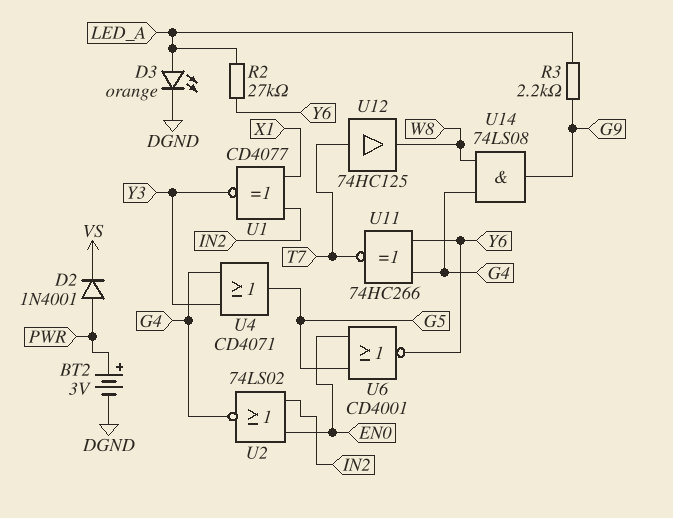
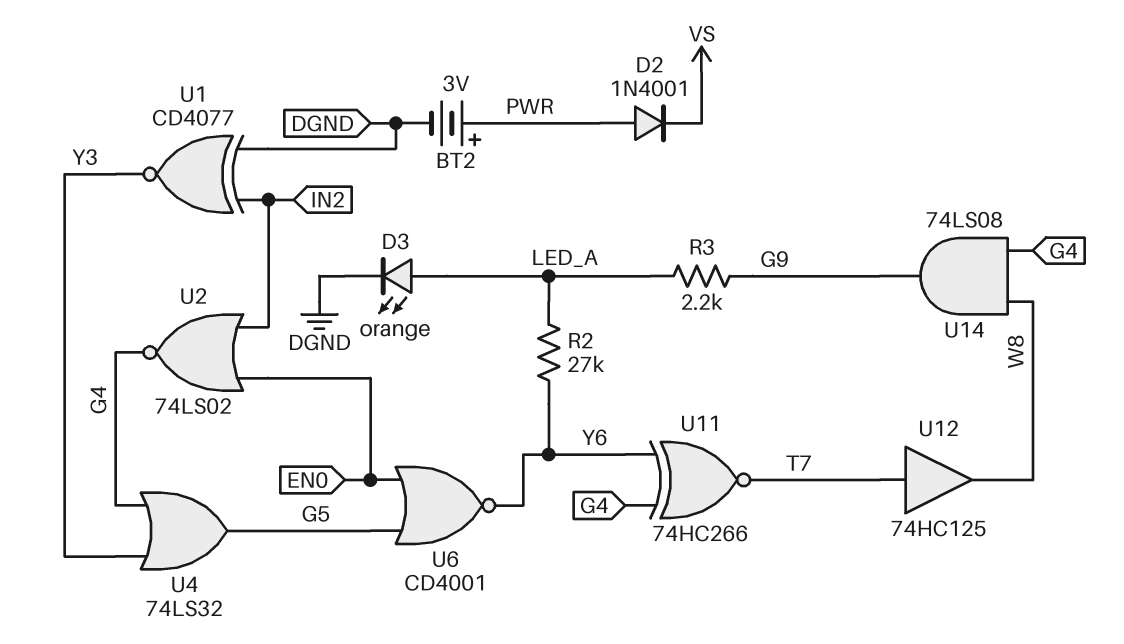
U1: XNOR CD4077 (in IN2, in X1, out Y3) -> XNOR CD4077 (in DGND, in IN2, out Y3)
U4: OR CD4071 (in G4, in Y3, out G5) -> OR 74LS32 (in G4, in Y3, out G5)

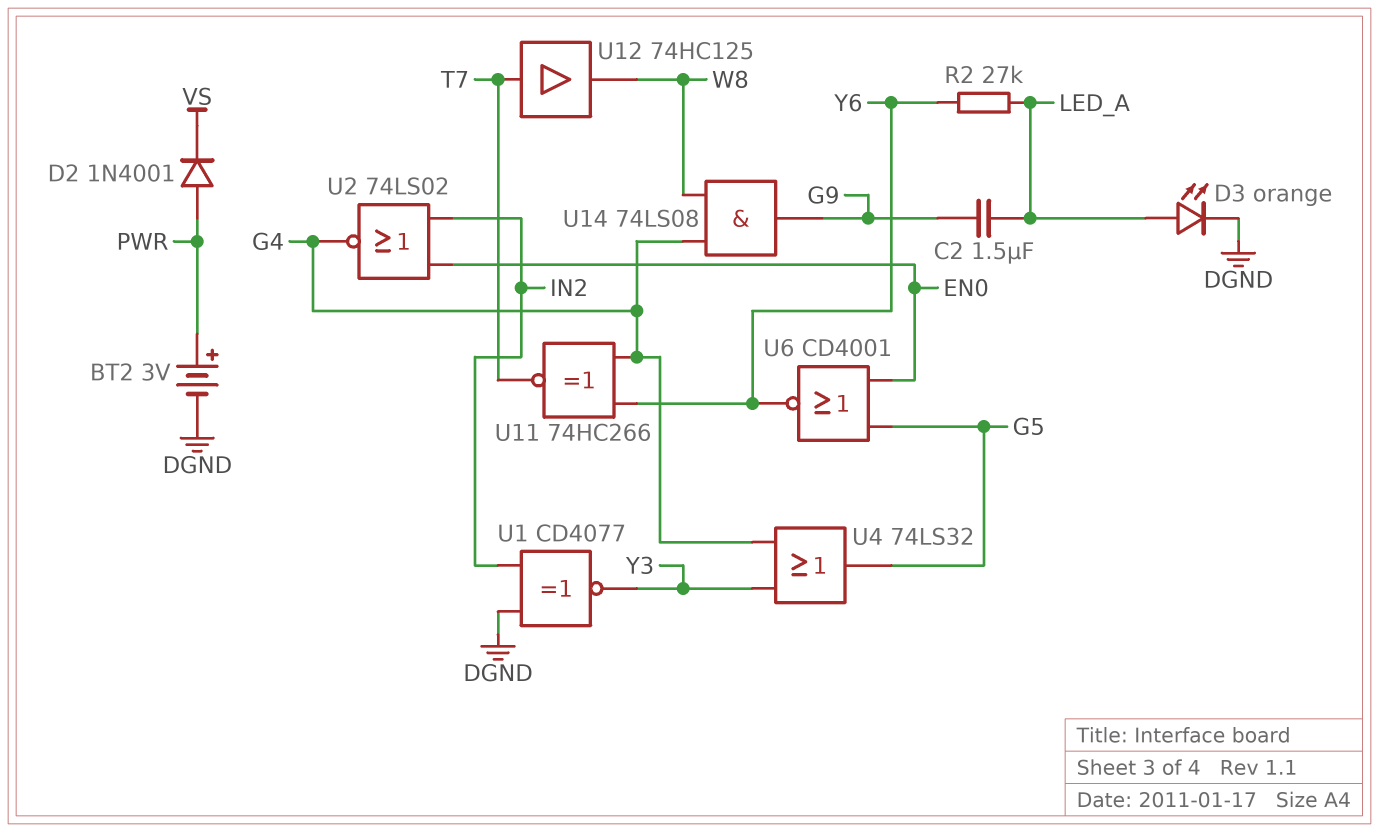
C2: none -> 1.5uF (G9, LED_A)
R3: 2.2k (G9, LED_A) -> none

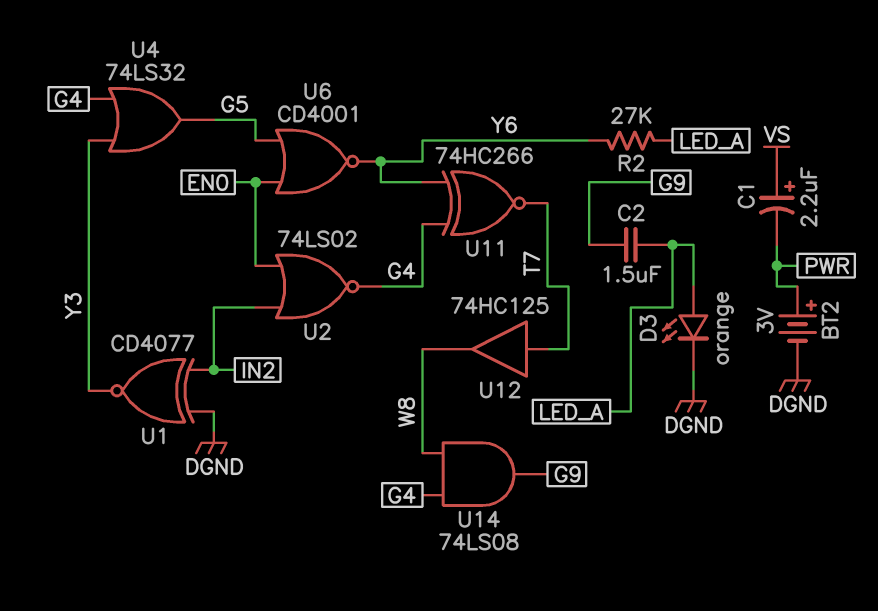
C1: none -> 2.2uF (plus VS, minus PWR)
D2: diode 1N4001 (A PWR, K VS) -> none

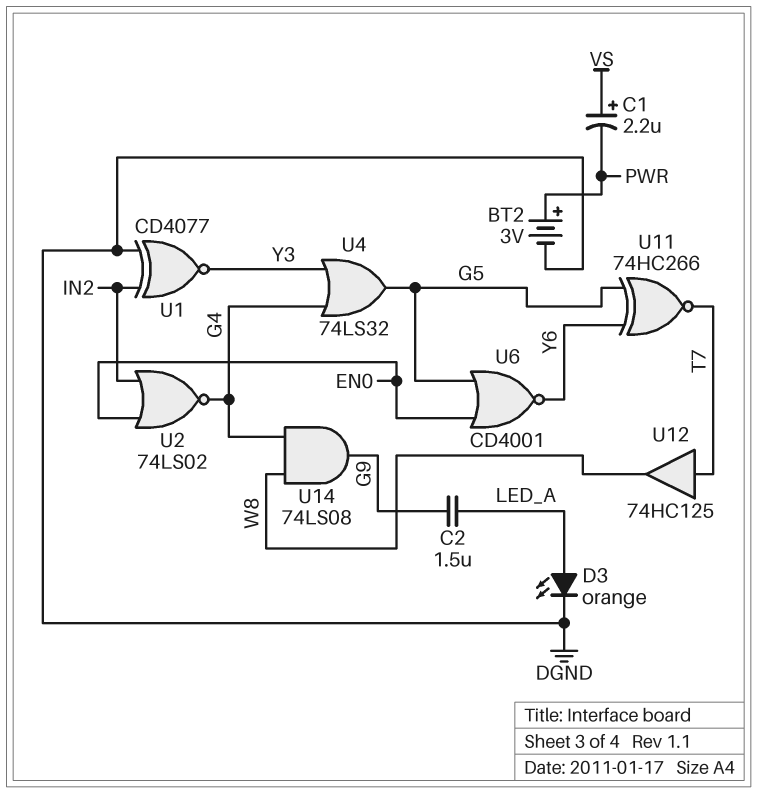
R2: 27k (LED_A, Y6) -> none
U11: XNOR 74HC266 (in G4, in Y6, out T7) -> XNOR 74HC266 (in G5, in Y6, out T7)

